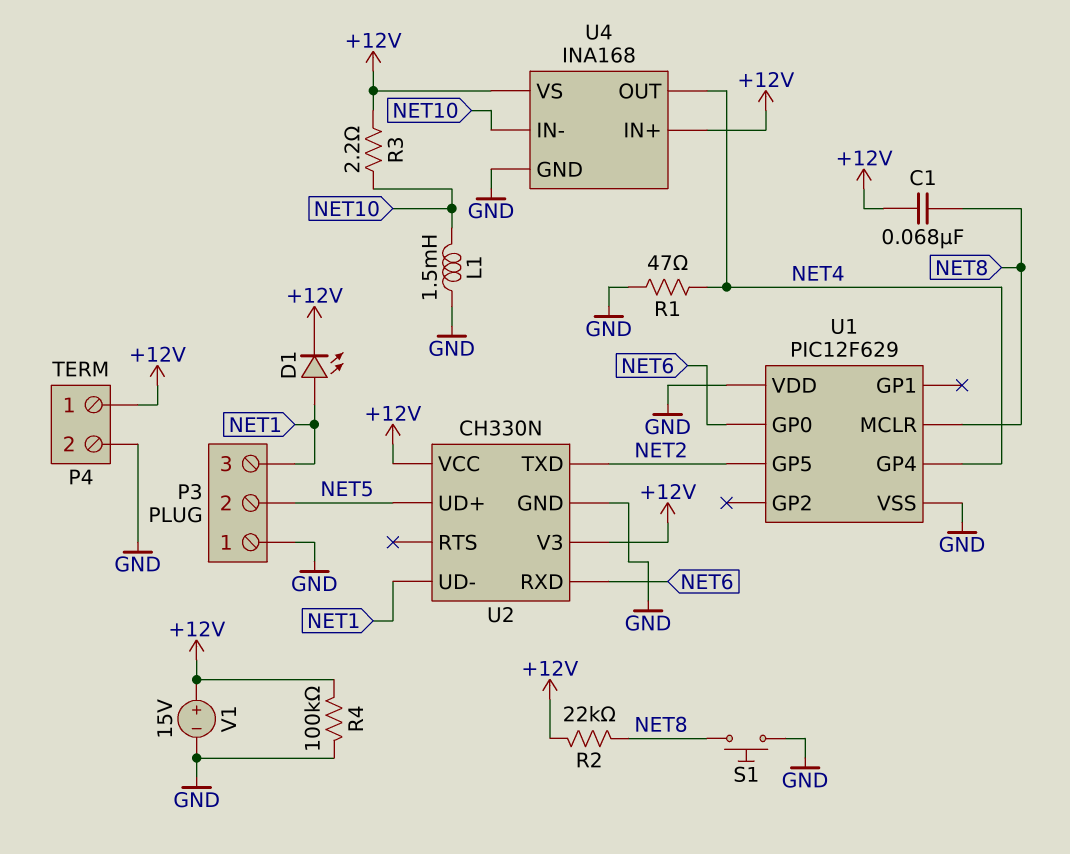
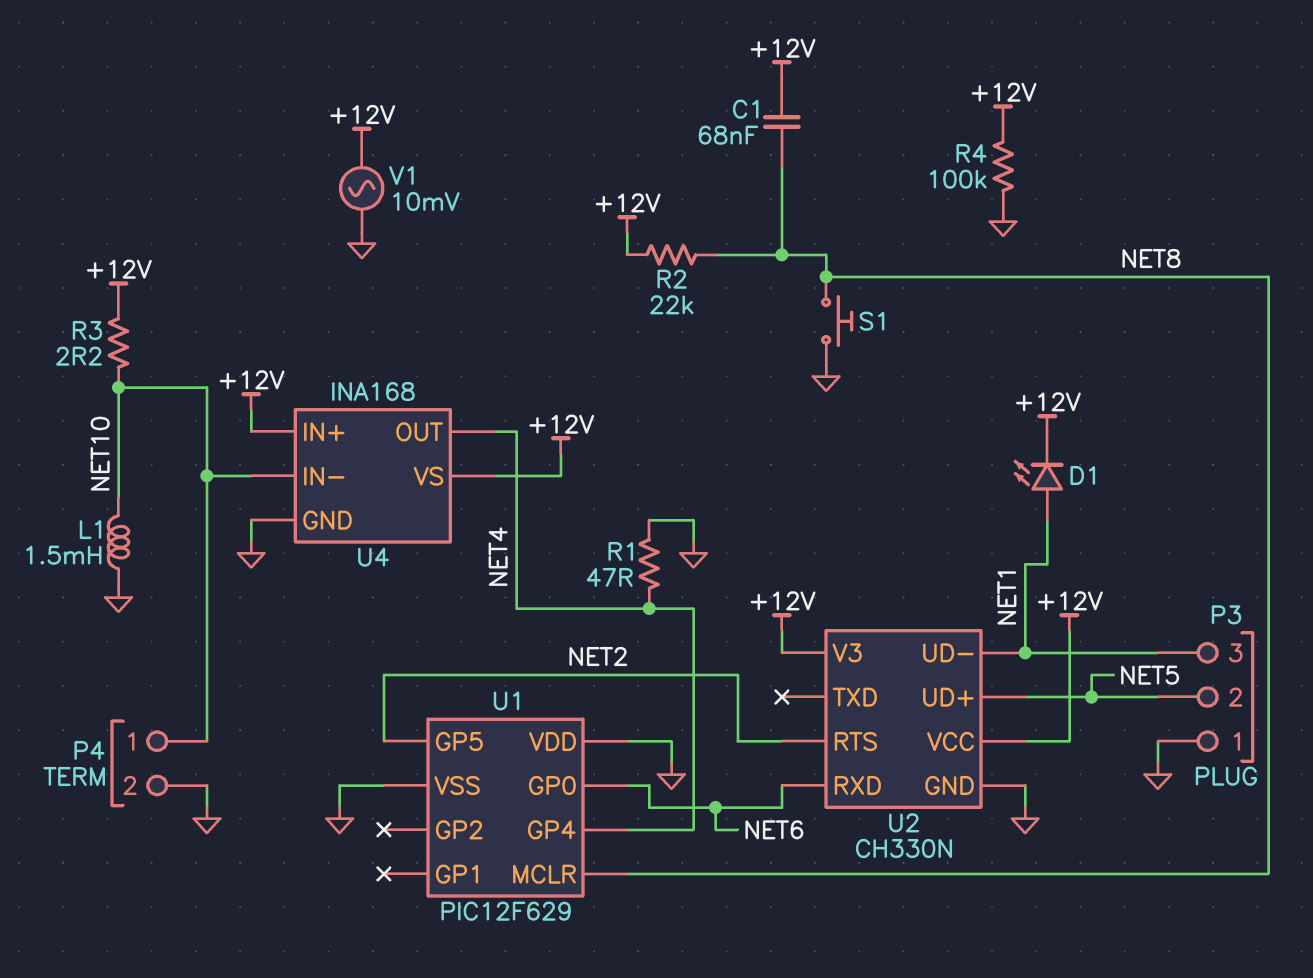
P4 pin 1: +12V -> NET10
U2 pin RTS: none -> NET2
U2 pin TXD: NET2 -> none
V1: 15V (plus +12V, minus GND) -> AC 10mV (+12V, GND)

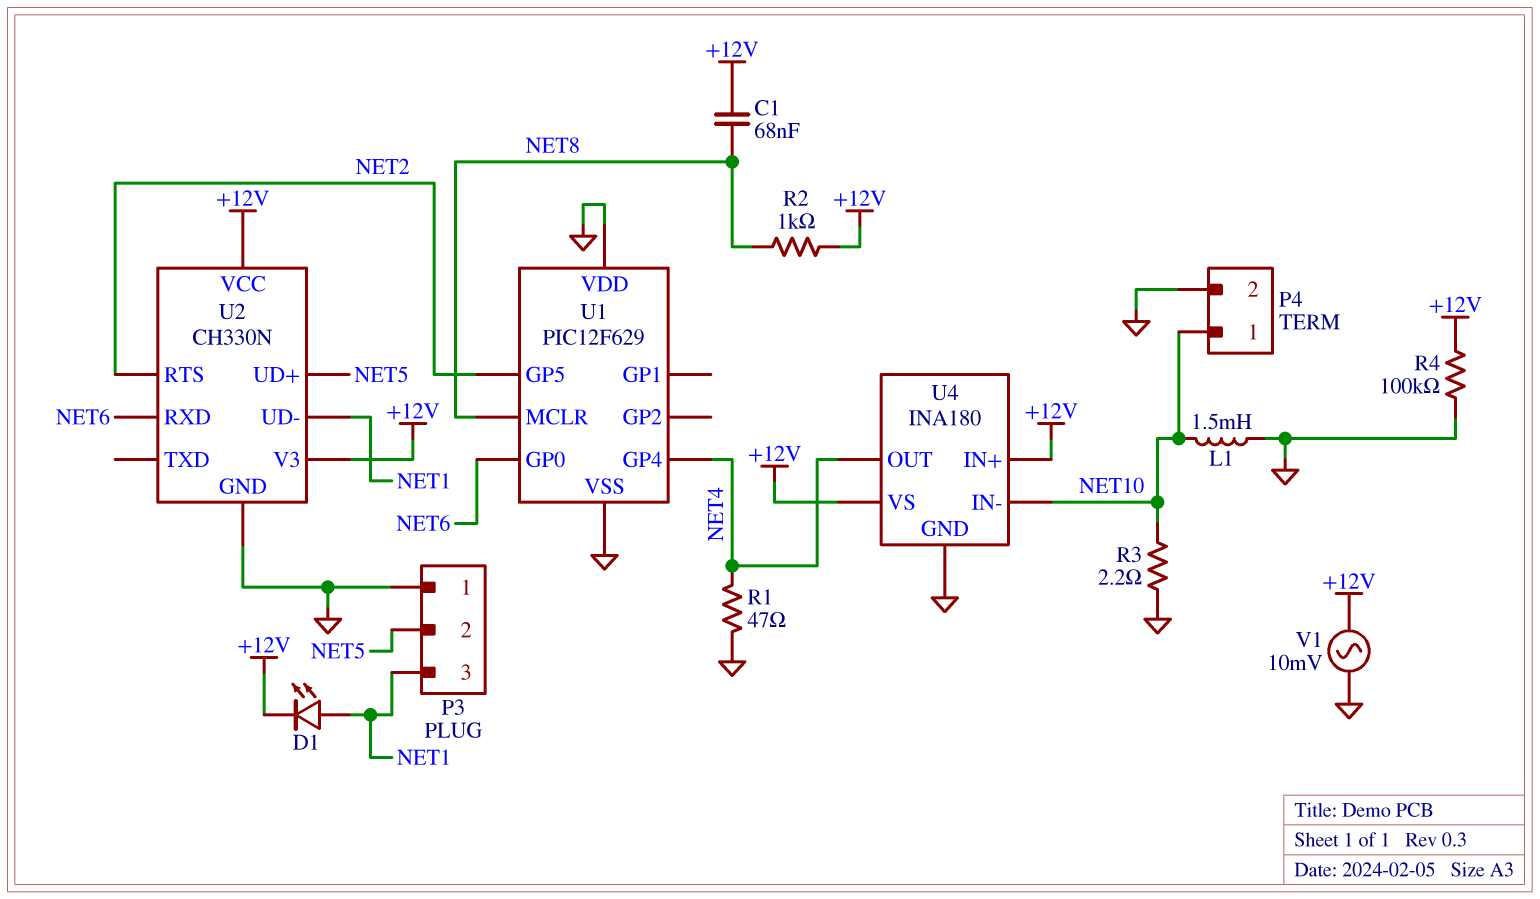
R2: 22k (+12V, NET8) -> 1k (+12V, NET8)
R3: 2.2 (+12V, NET10) -> 2.2 (GND, NET10)
S1: button (GND, NET8) -> none
U4: INA168 -> INA180

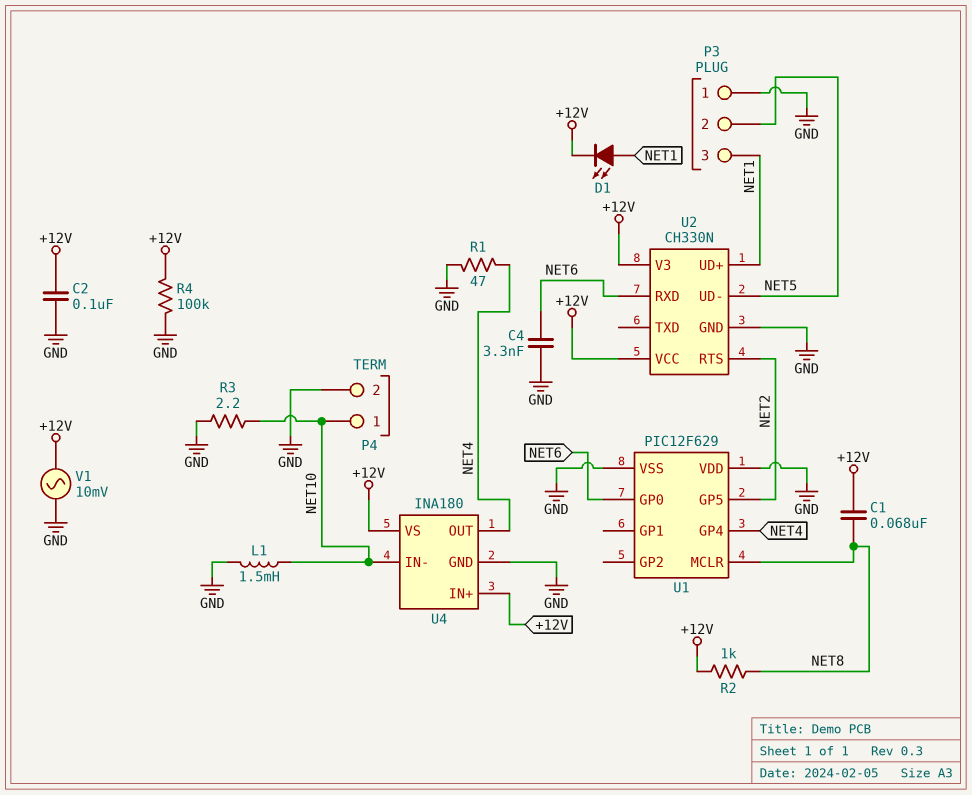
C2: none -> 100nF (+12V, GND)
C4: none -> 3.3nF (GND, NET6)
U2 pin UD+: NET5 -> NET1
U2 pin UD-: NET1 -> NET5

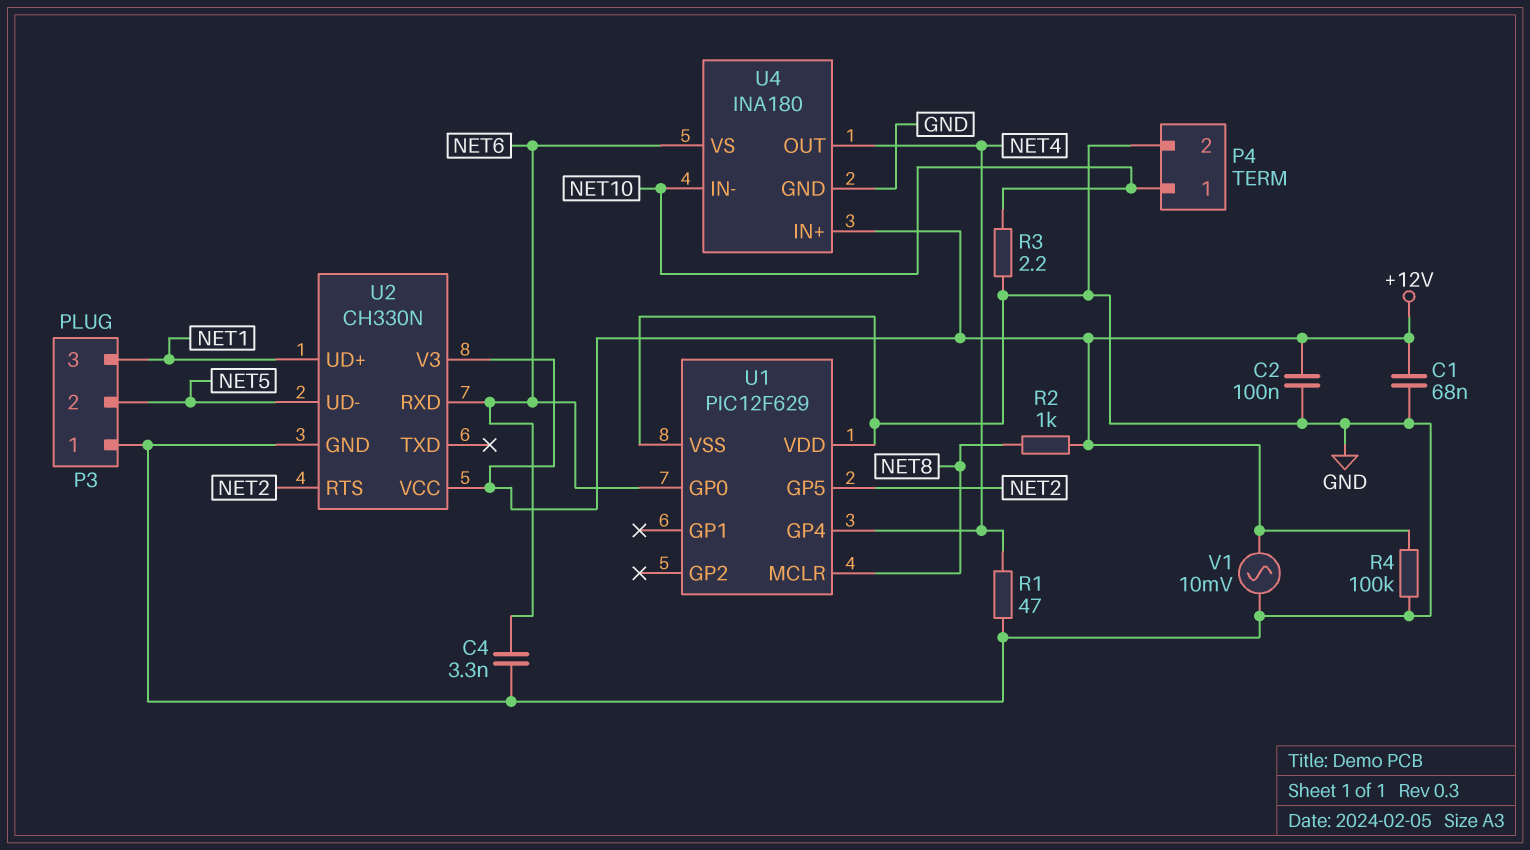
C1: 68nF (+12V, NET8) -> 68nF (+12V, GND)
D1: LED (A NET1, K +12V) -> none
L1: 1.5mH (GND, NET10) -> none
U4 pin VS: +12V -> NET6

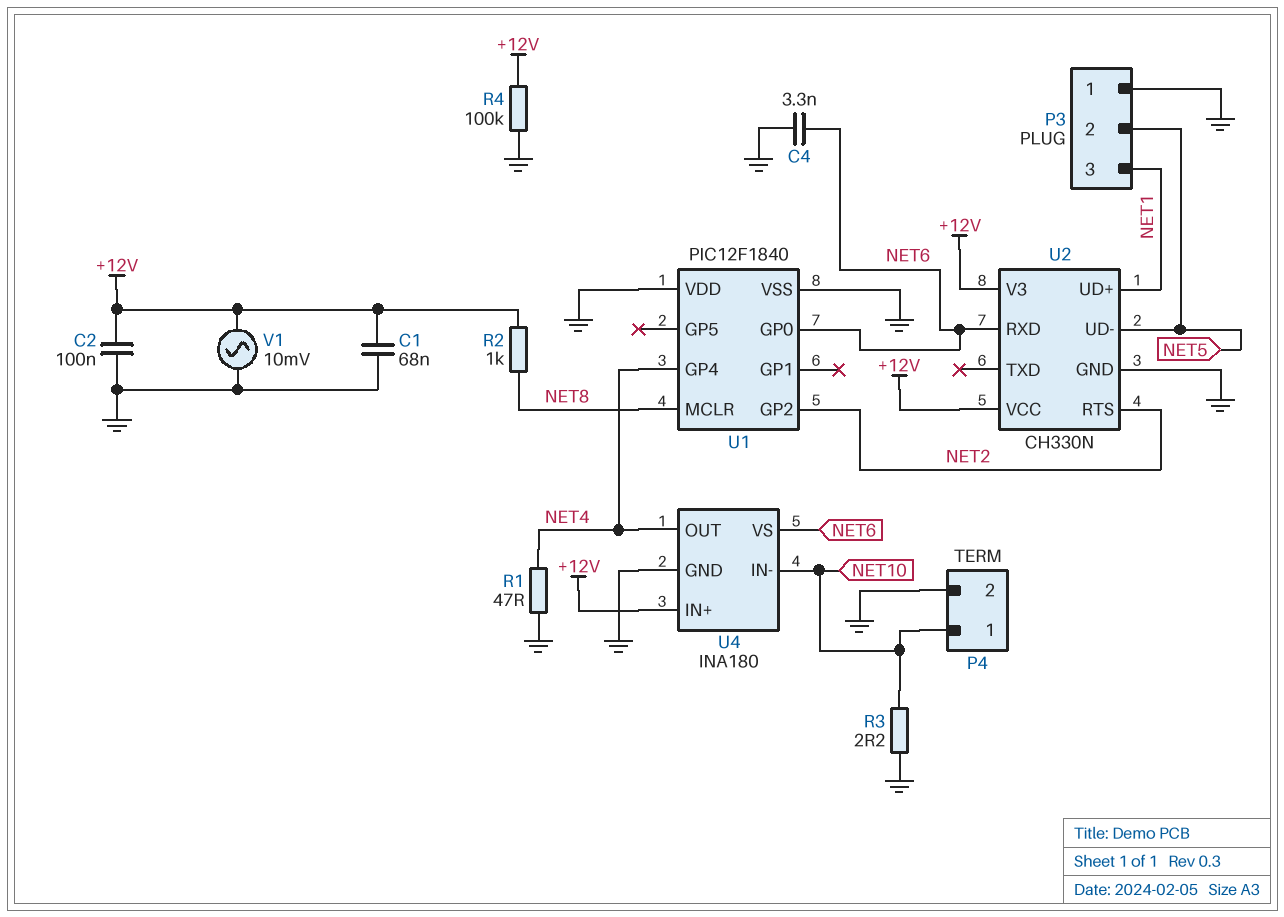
U1: PIC12F629 -> PIC12F1840
U1 pin GP2: none -> NET2
U1 pin GP5: NET2 -> none

